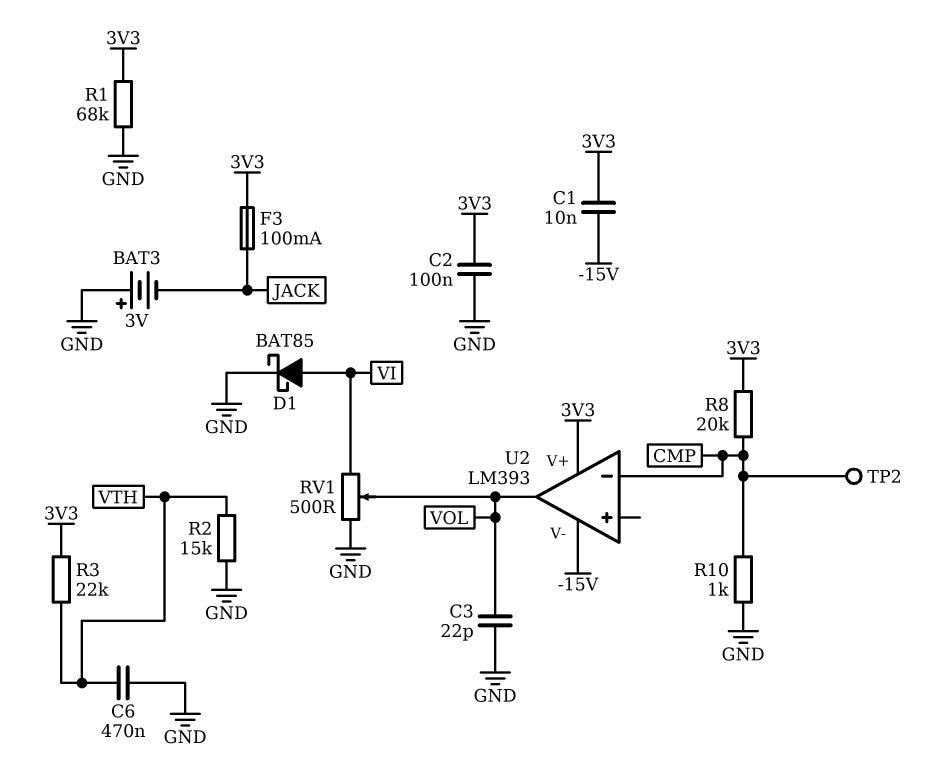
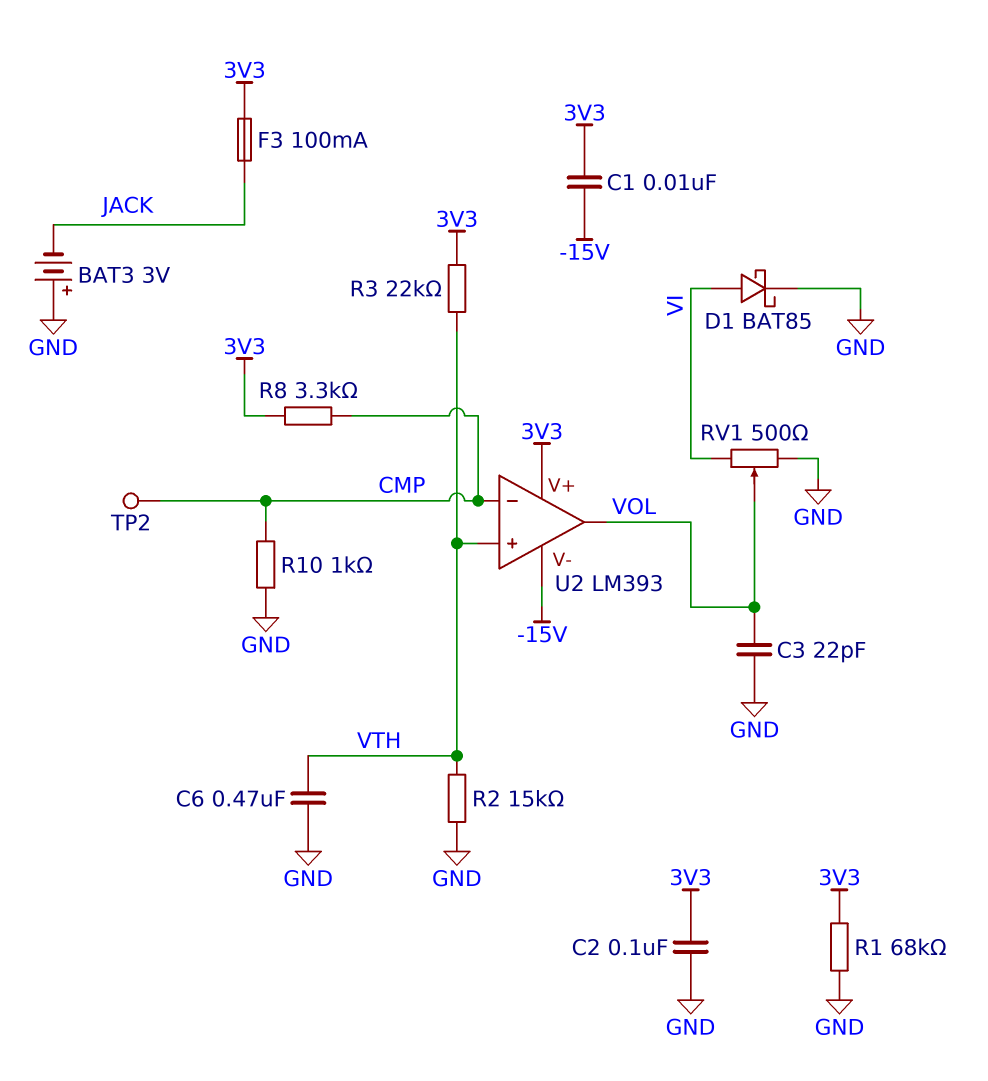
R8: 20k (3V3, CMP) -> 3.3k (3V3, CMP)
U2 pin in+: none -> VTH

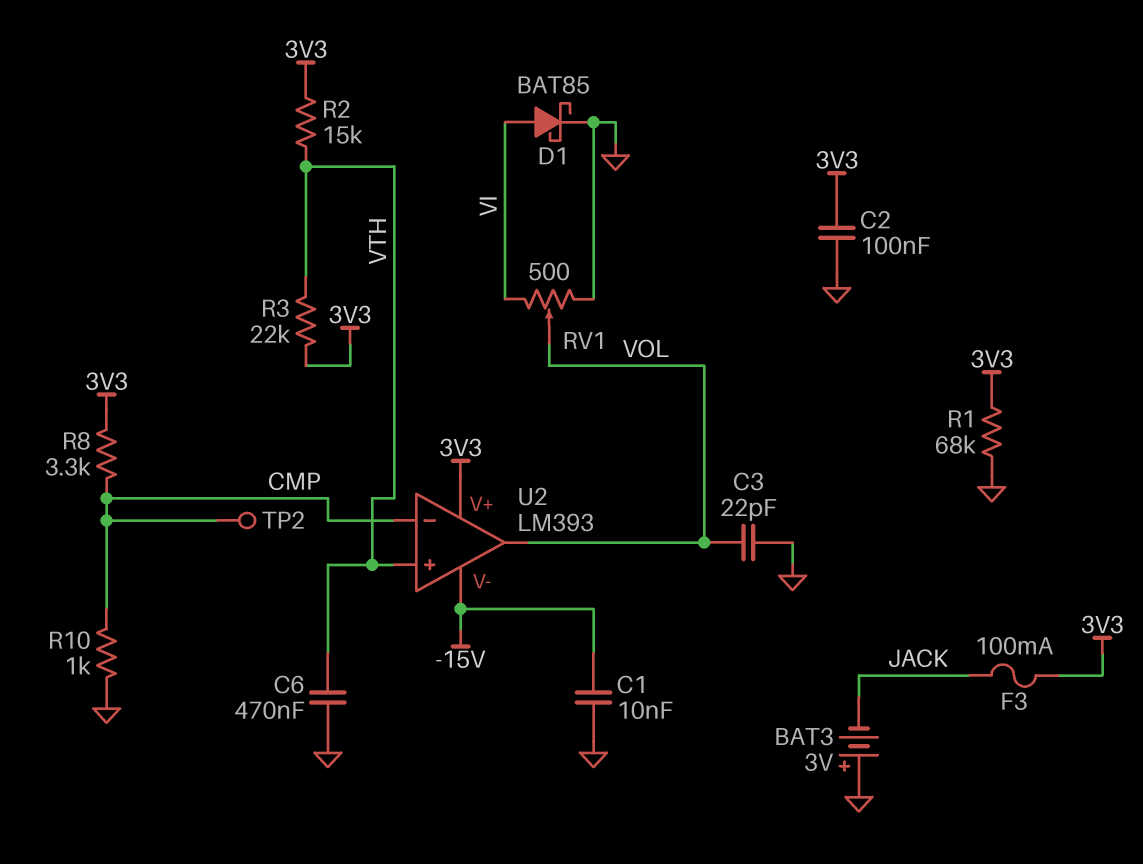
C1: 10nF (-15V, 3V3) -> 10nF (-15V, GND)
R2: 15k (GND, VTH) -> 15k (3V3, VTH)

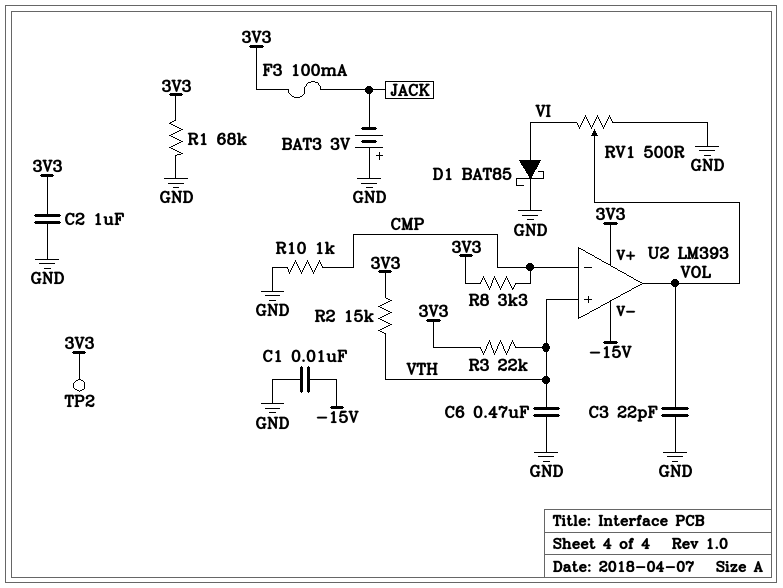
C2: 100nF (3V3, GND) -> 1uF (3V3, GND)
TP2: test point (CMP) -> test point (3V3)

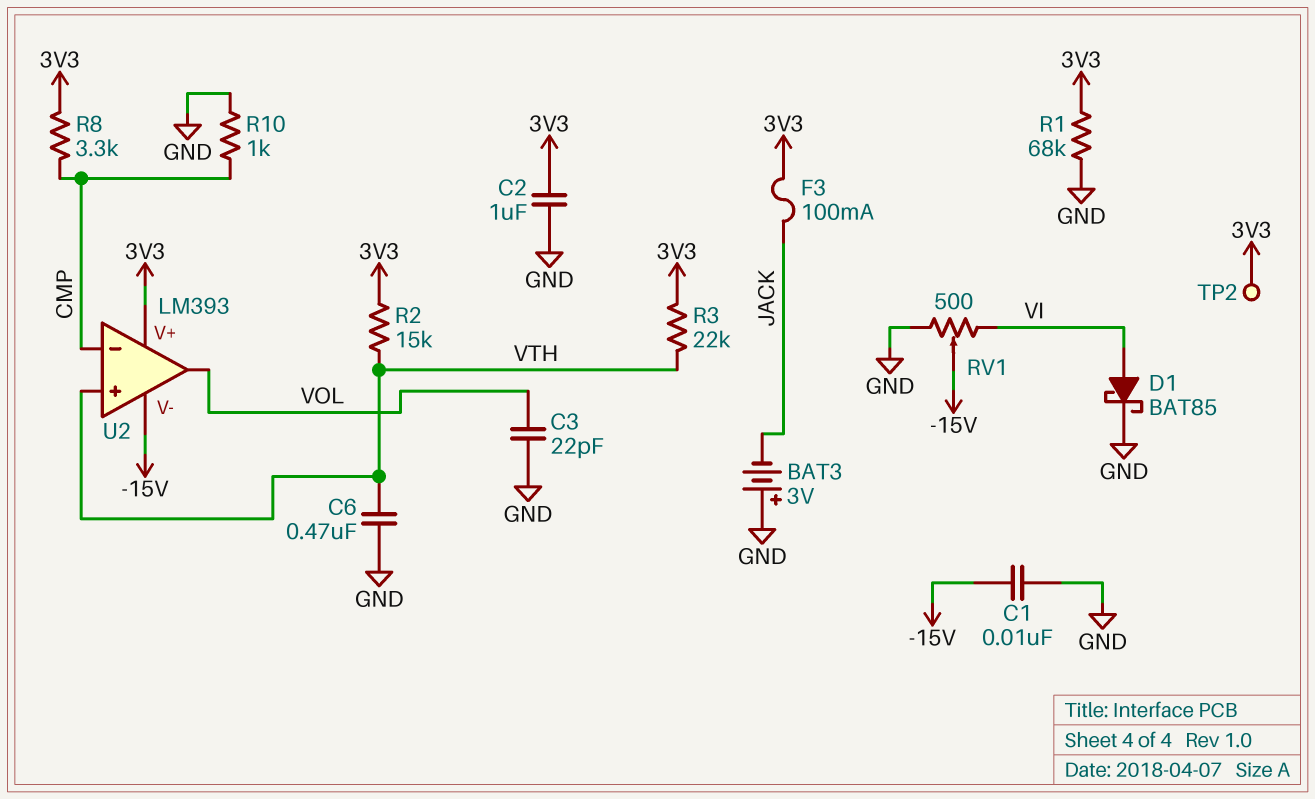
RV1: 500 (GND, VI, wiper VOL) -> 500 (GND, VI, wiper -15V)

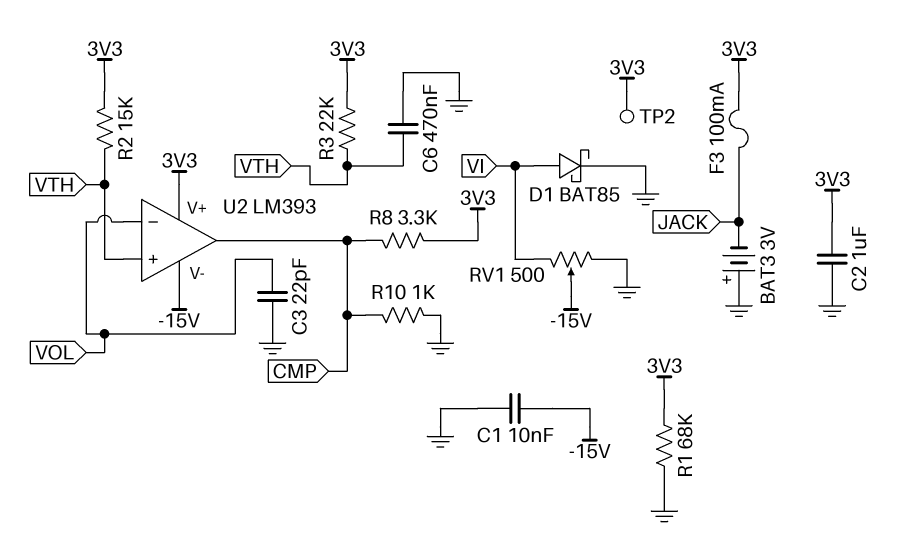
U2 pin in-: CMP -> VOL
U2 pin out: VOL -> CMP

